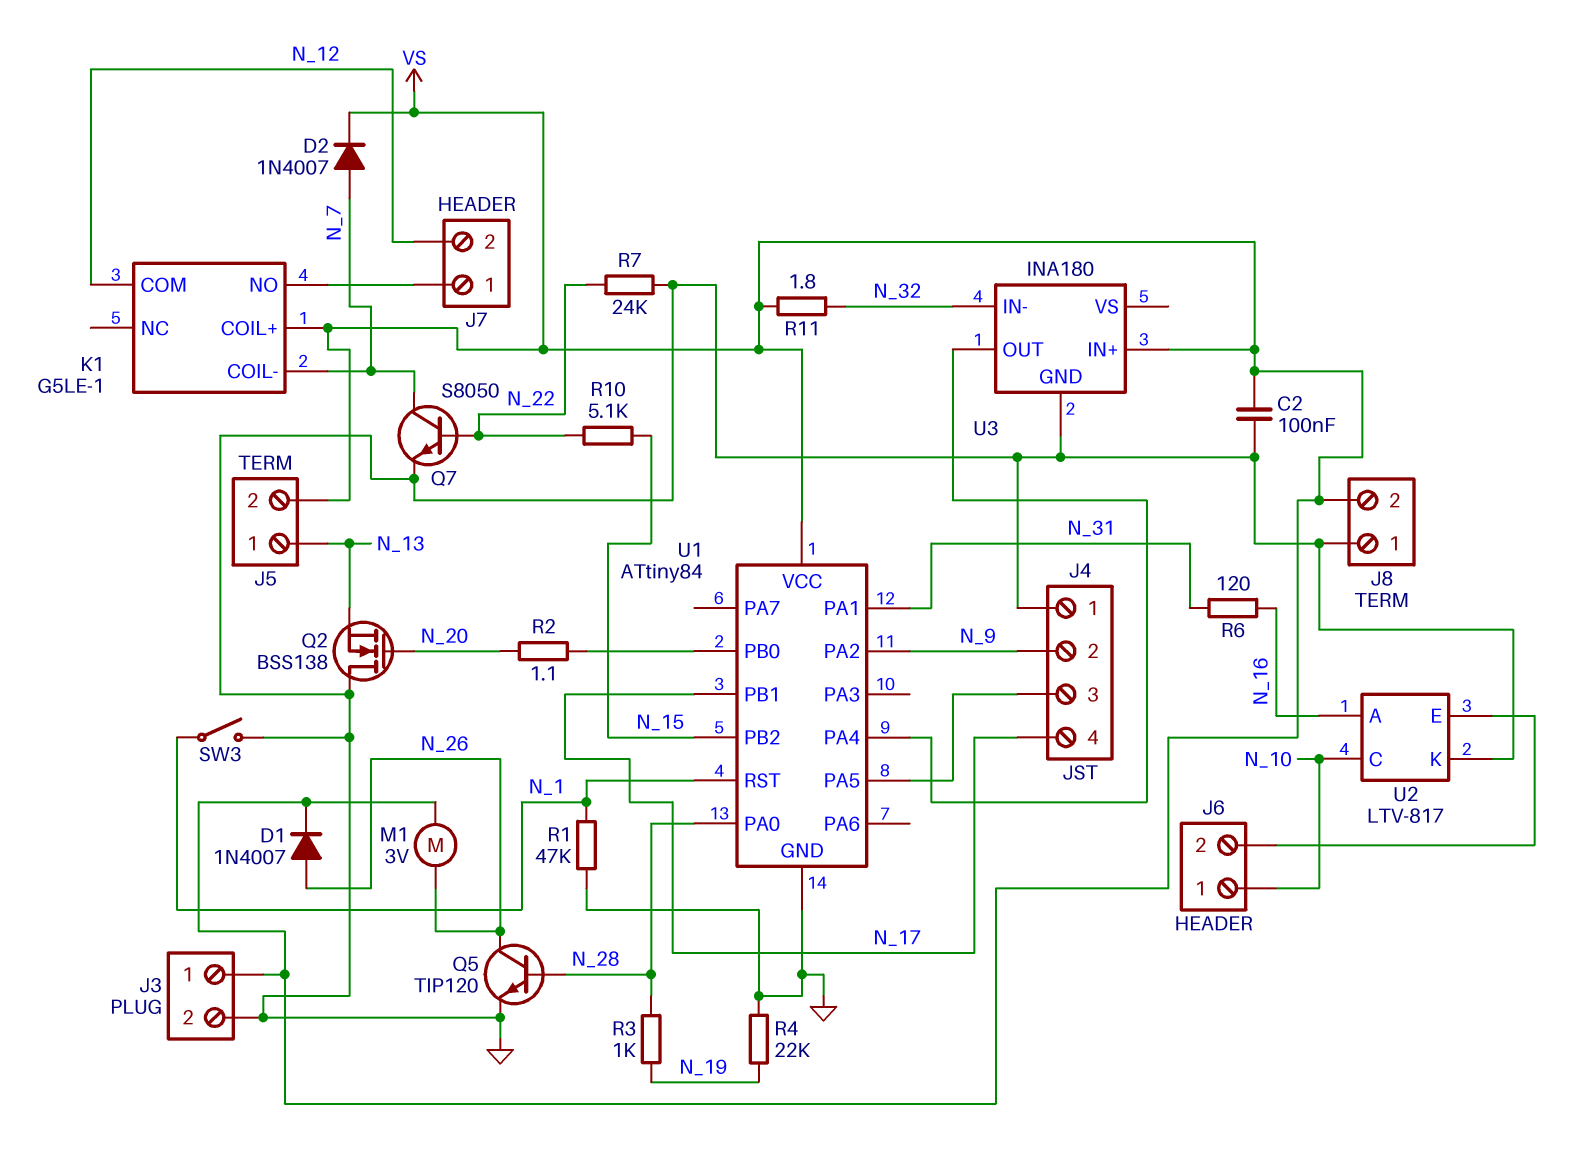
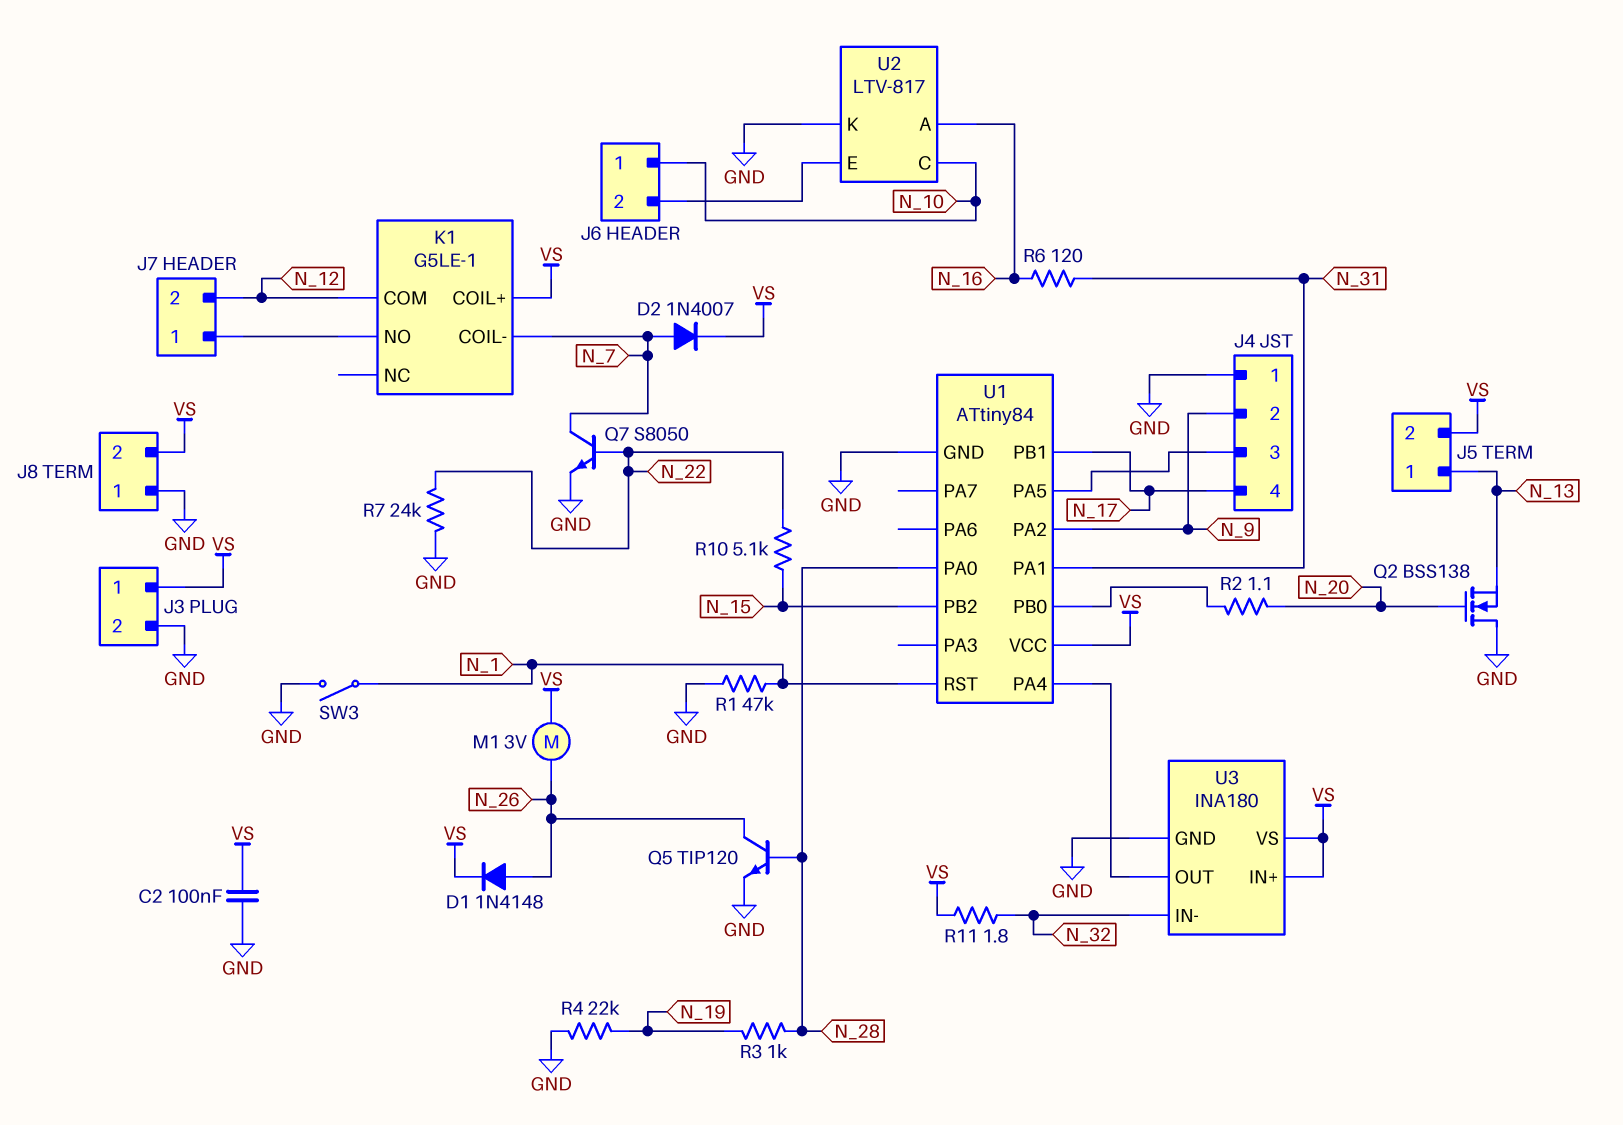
D1: diode 1N4007 (A N_26, K VS) -> diode 1N4148 (A N_26, K VS)
U3 pin VS: none -> VS

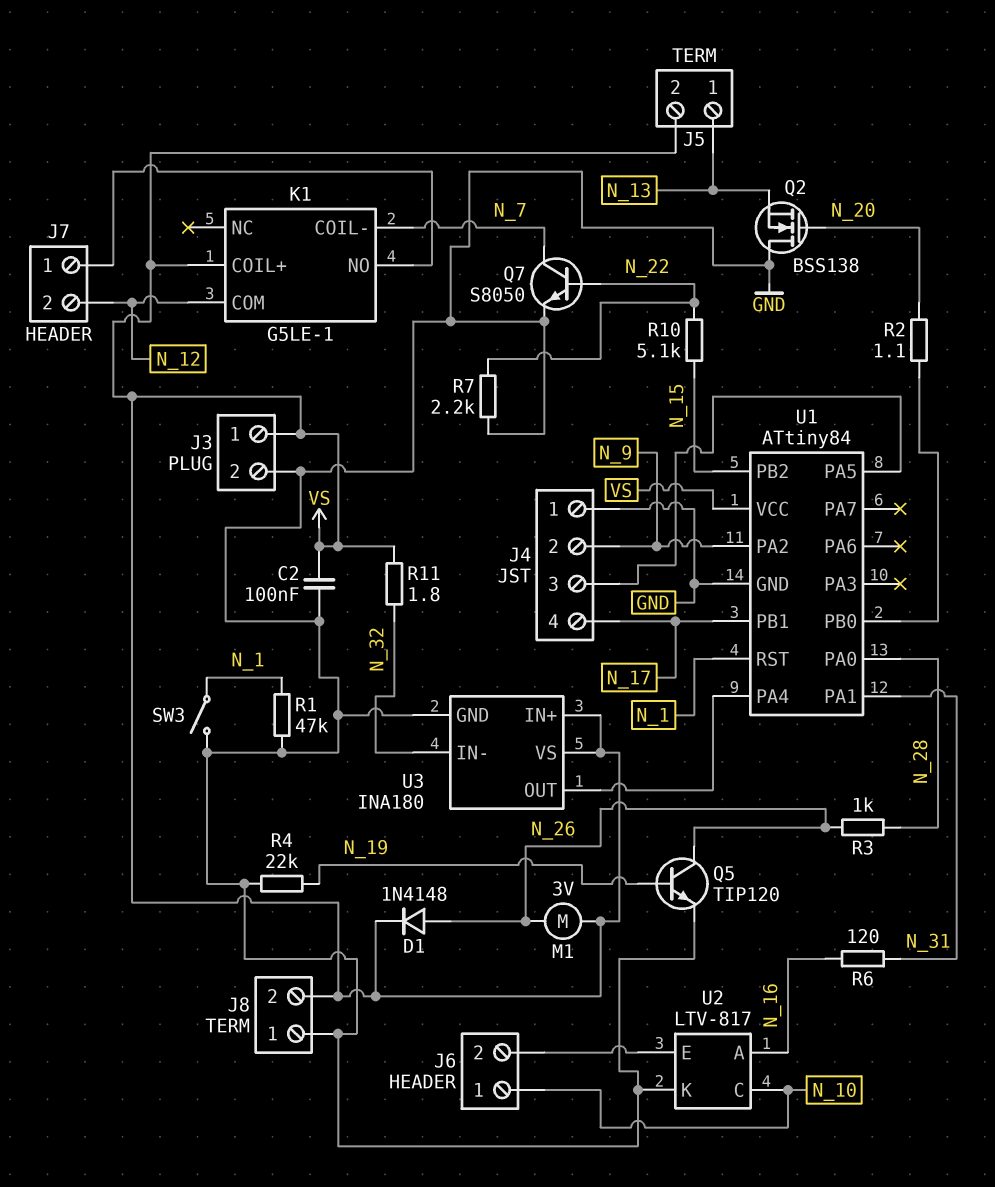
D2: diode 1N4007 (A N_7, K VS) -> none
Q5: NPN TIP120 (B N_28, C N_26, E GND) -> NPN TIP120 (B N_19, C N_26, E GND)
R3: 1k (N_19, N_28) -> 1k (N_26, N_28)
R7: 24k (GND, N_22) -> 2.2k (GND, N_22)

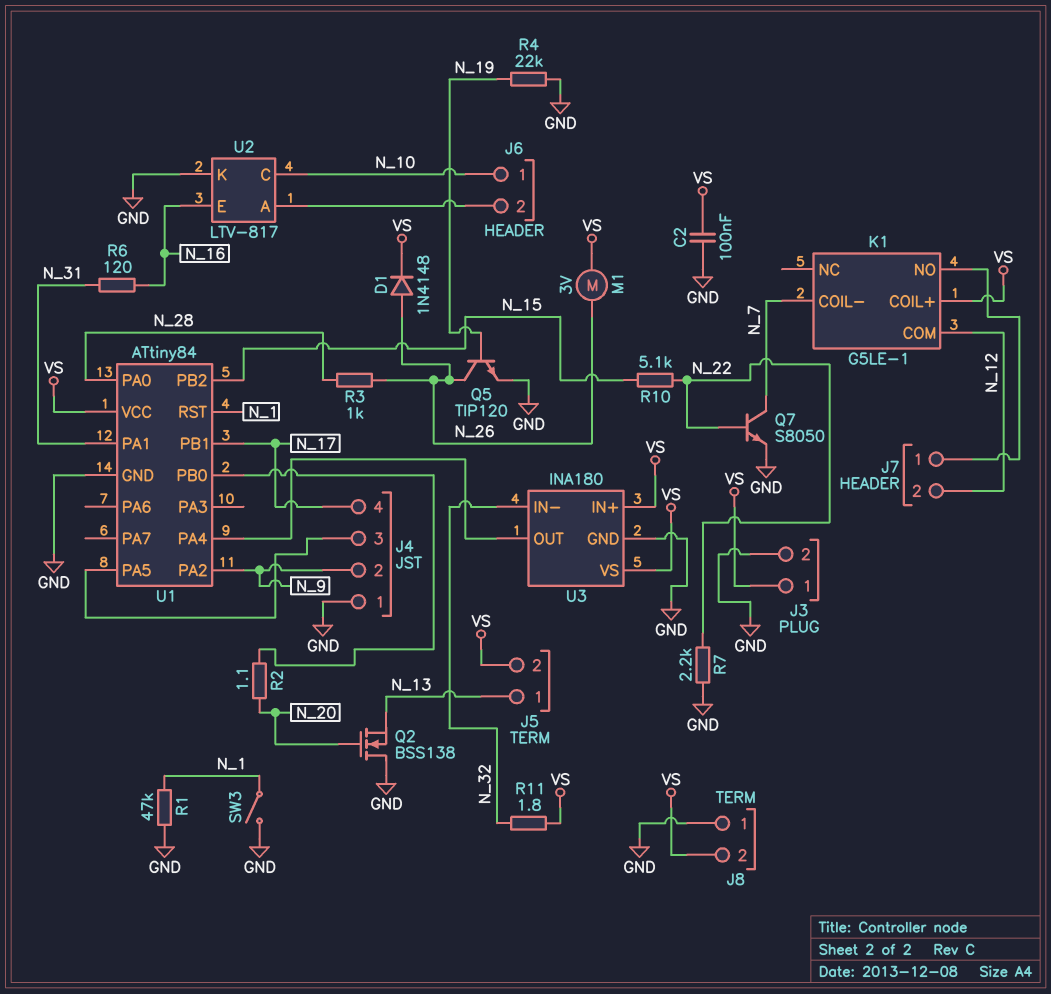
U2 pin A: N_16 -> J6/2
U2 pin E: J6/2 -> N_16

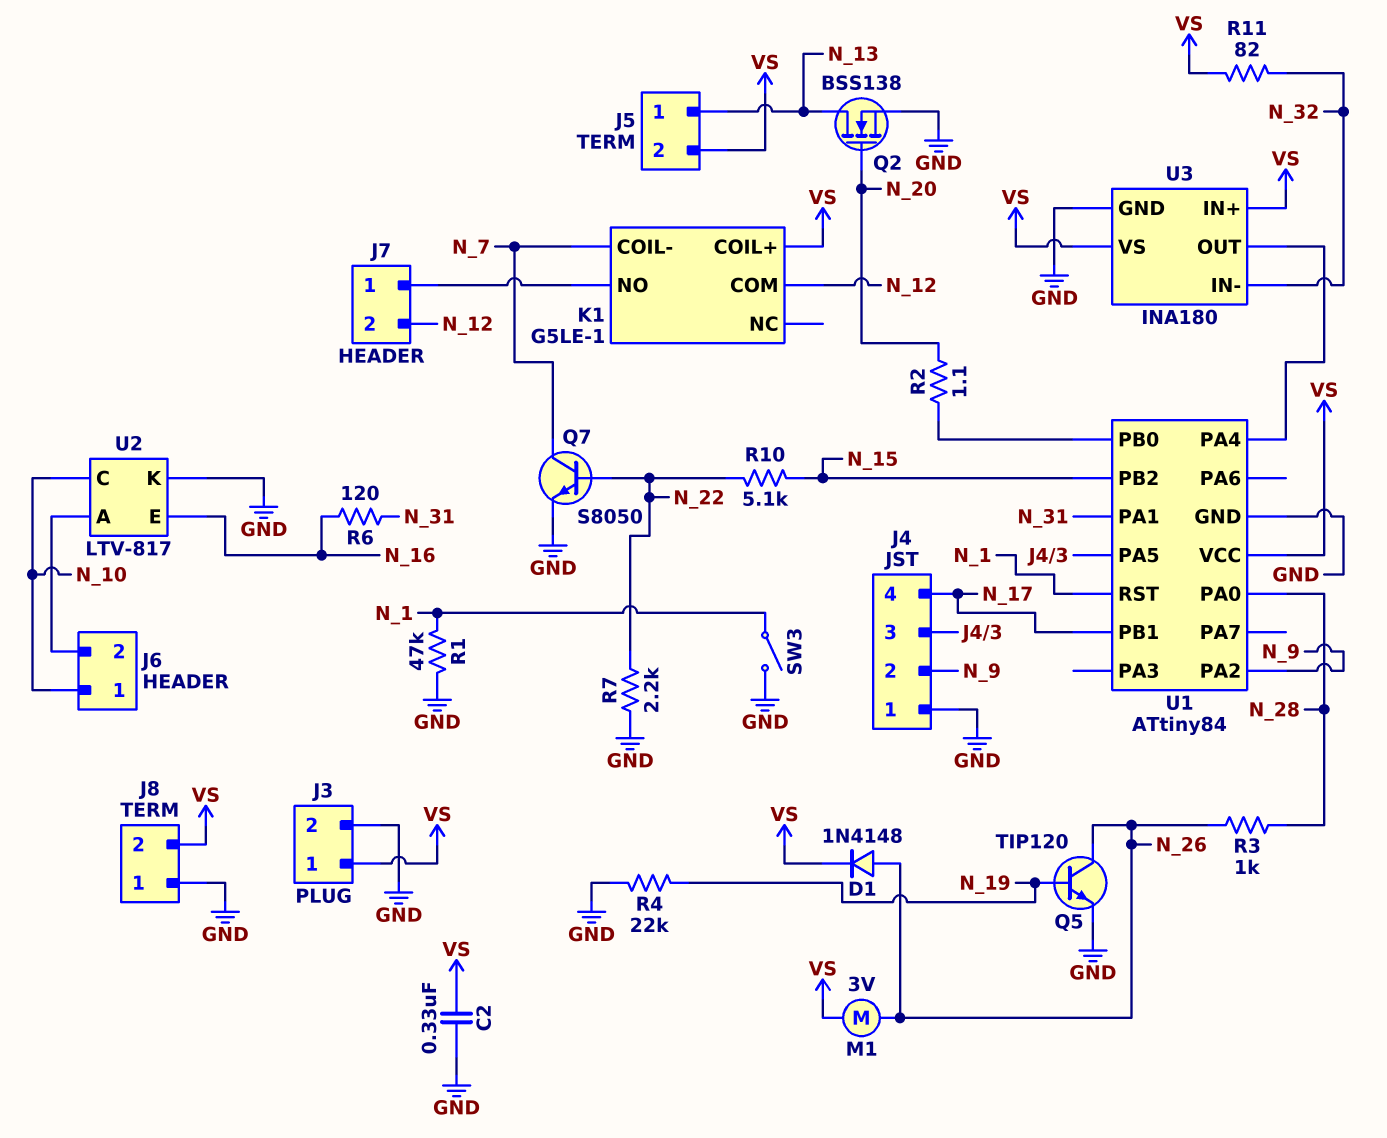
C2: 100nF (GND, VS) -> 330nF (GND, VS)
Q2: NMOS BSS138 (G N_20, D GND, S N_13) -> NMOS BSS138 (G N_20, D N_13, S GND)
R11: 1.8 (N_32, VS) -> 82 (N_32, VS)

